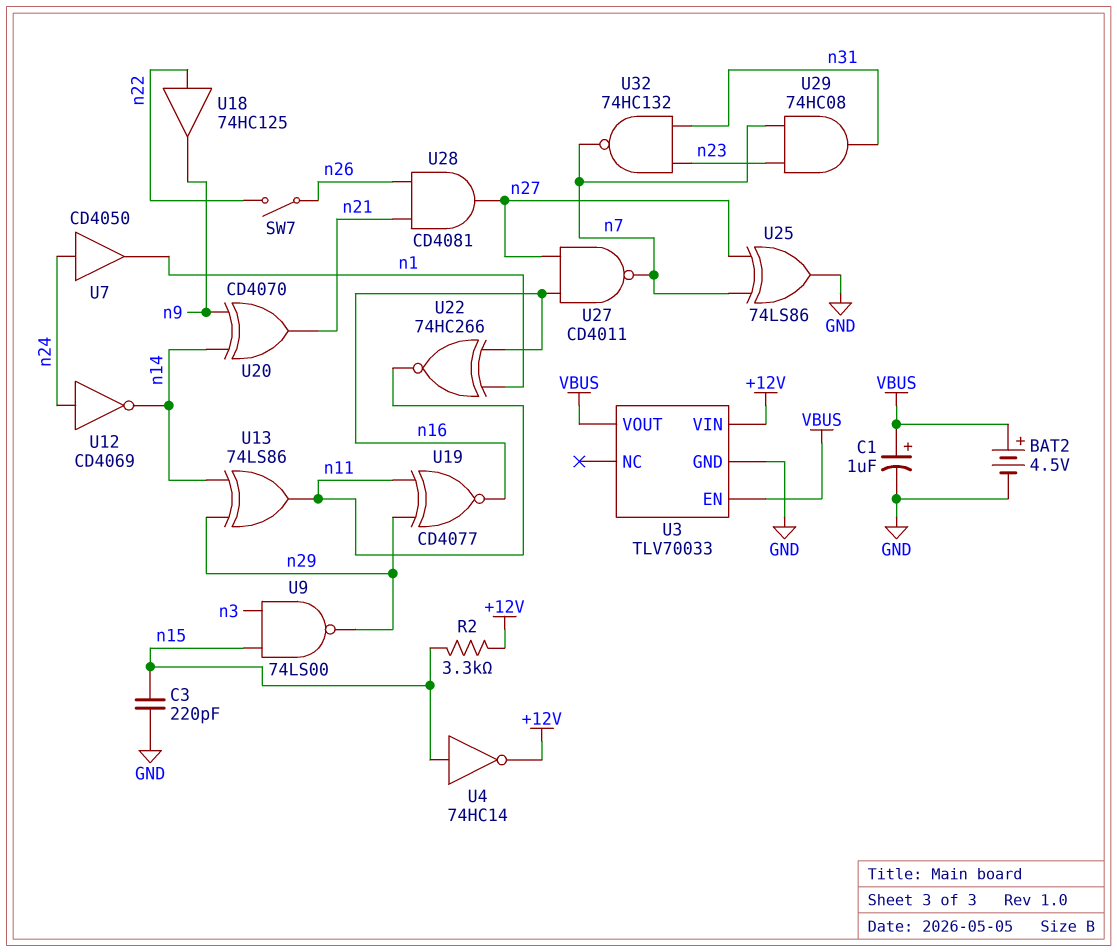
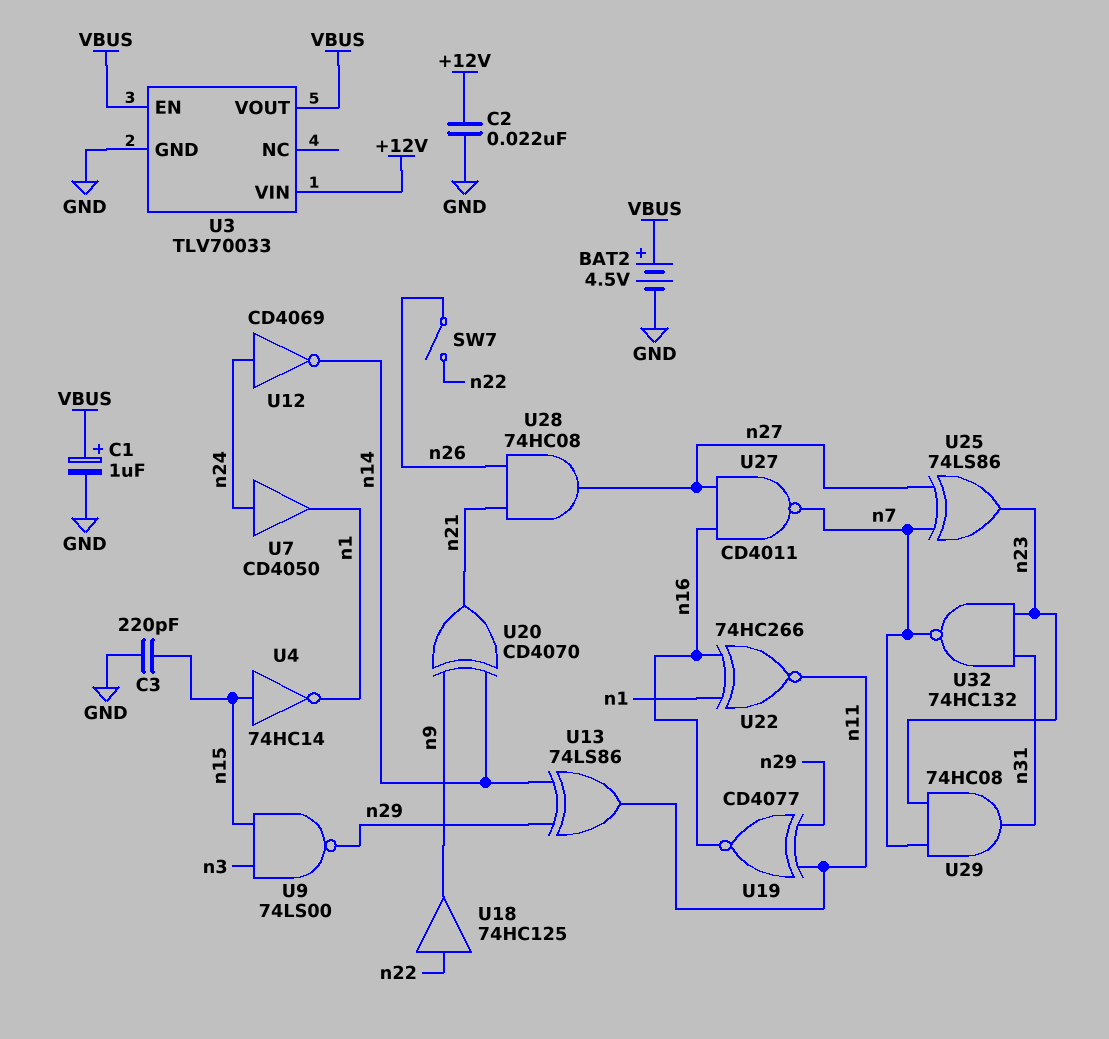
C2: none -> 22nF (+12V, GND)
R2: 3.3k (+12V, n15) -> none
U4: NOT 74HC14 (in n15, out +12V) -> NOT 74HC14 (in n15, out n1)
U25: XOR 74LS86 (in n7, in n27, out GND) -> XOR 74LS86 (in n7, in n27, out n23)
U28: AND CD4081 (in n21, in n26, out n27) -> AND 74HC08 (in n21, in n26, out n27)

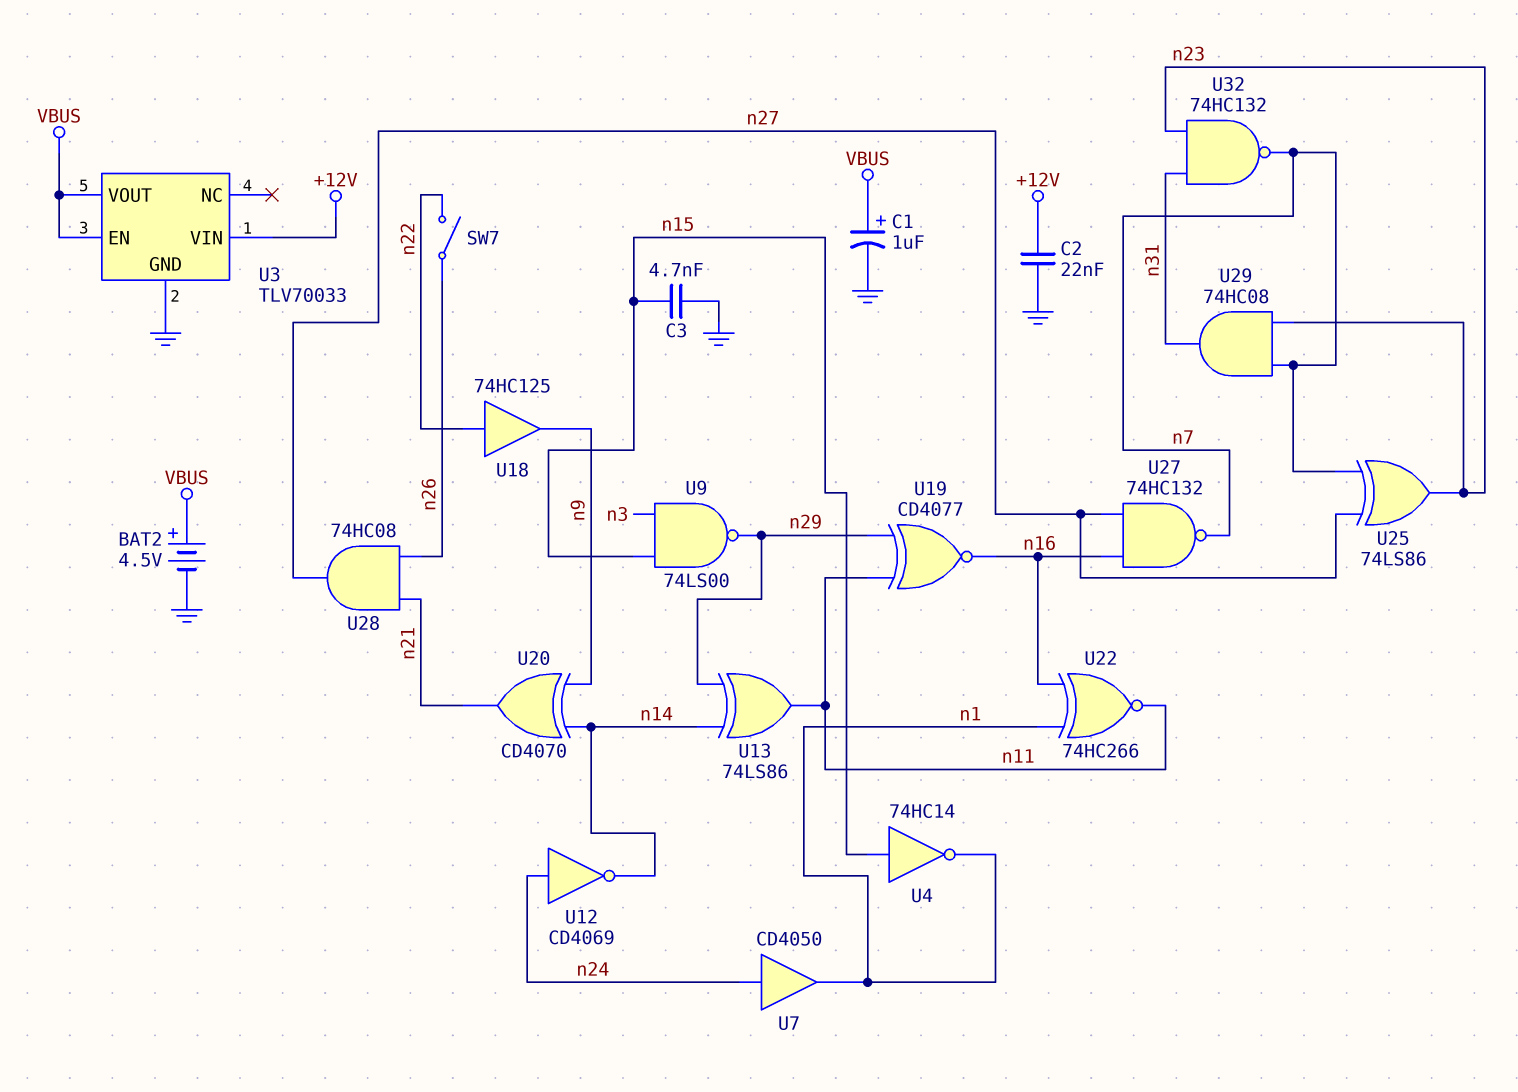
C3: 220pF (GND, n15) -> 4.7nF (GND, n15)
U27: NAND CD4011 (in n16, in n27, out n7) -> NAND 74HC132 (in n16, in n27, out n7)

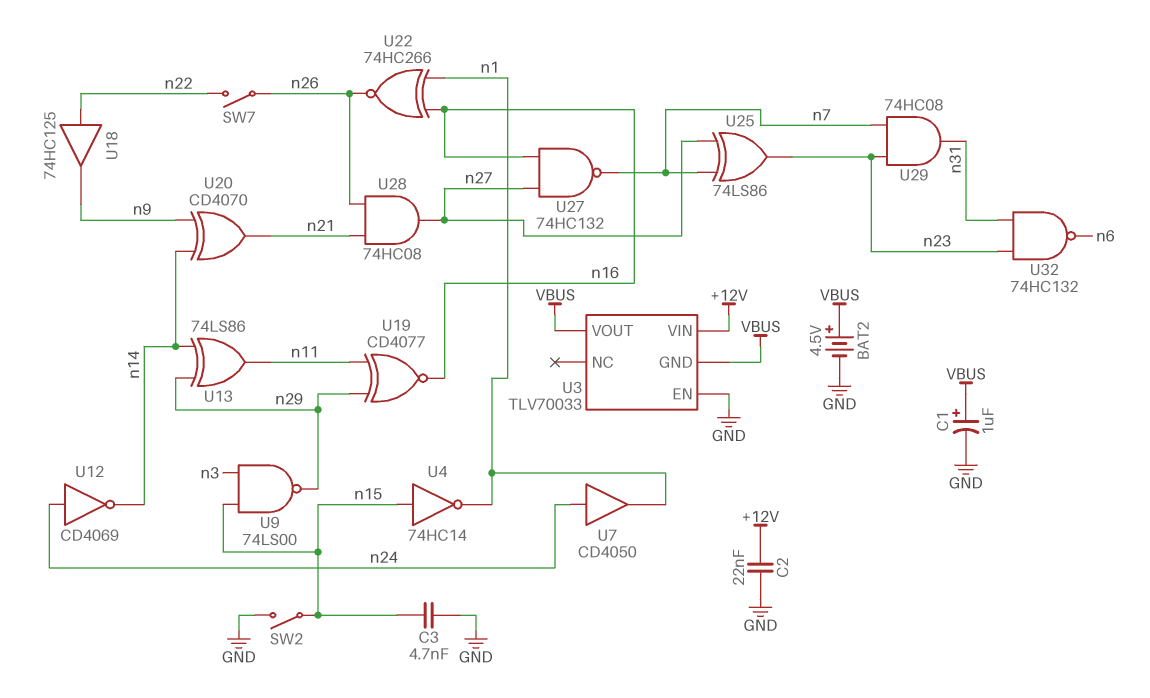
SW2: none -> switch (GND, n15)
U3 pin EN: VBUS -> GND
U3 pin GND: GND -> VBUS
U22: XNOR 74HC266 (in n1, in n16, out n11) -> XNOR 74HC266 (in n1, in n16, out n26)
U32: NAND 74HC132 (in n23, in n31, out n7) -> NAND 74HC132 (in n23, in n31, out n6)

